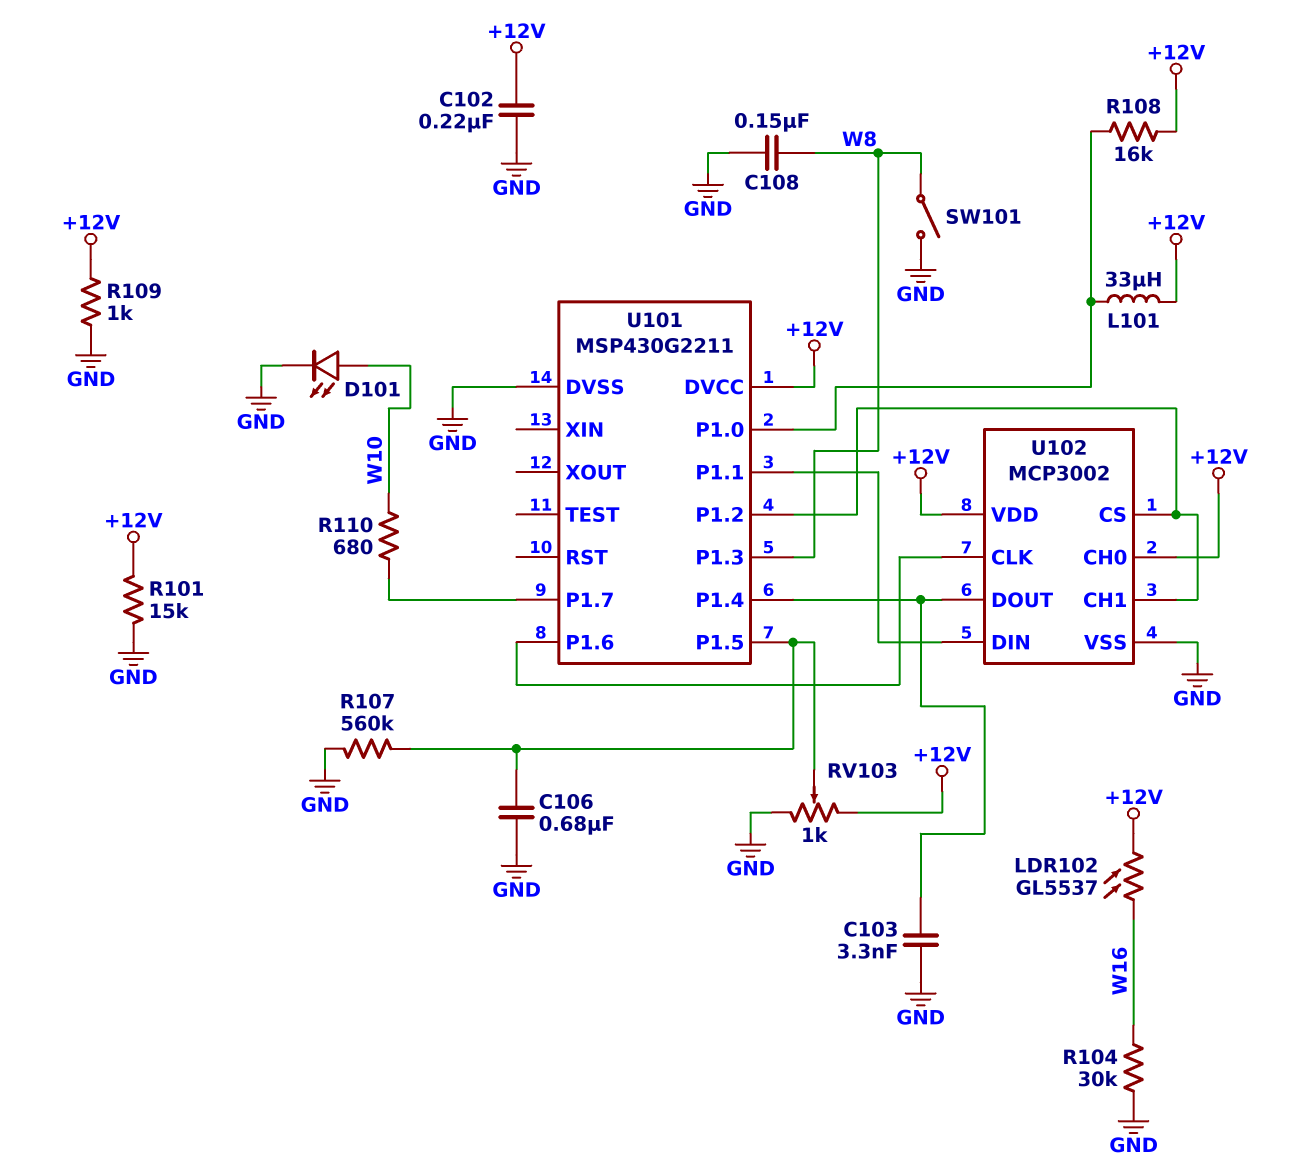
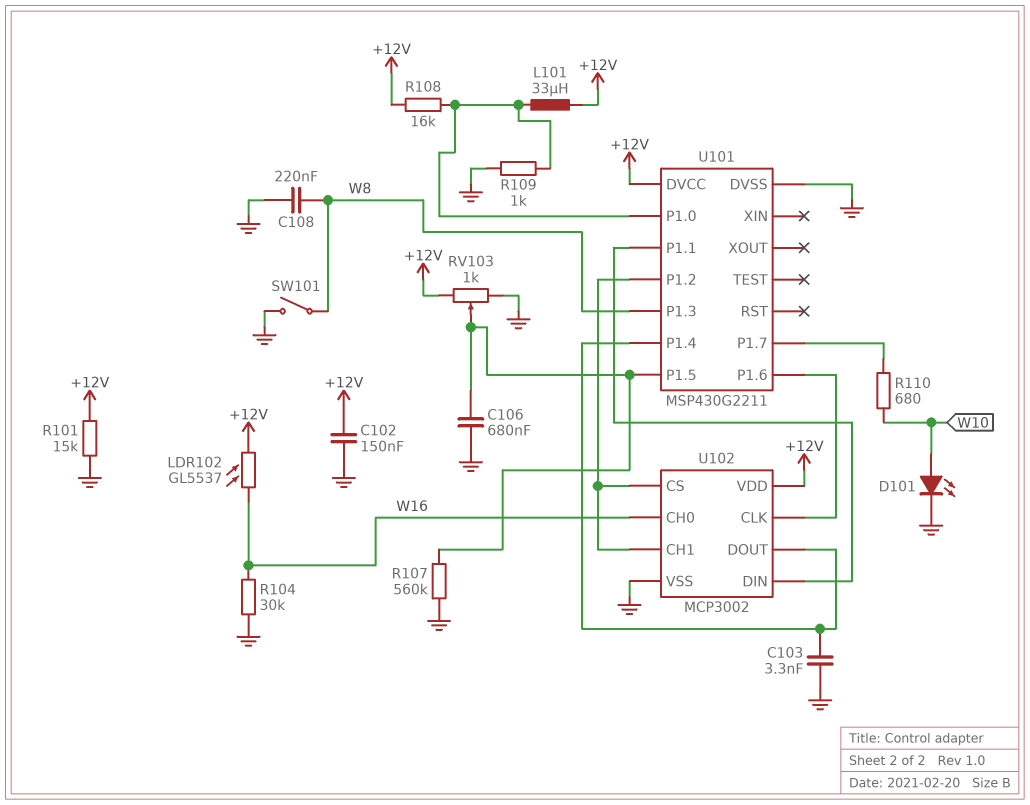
C102: 220nF (+12V, GND) -> 150nF (+12V, GND)
C108: 150nF (GND, W8) -> 220nF (GND, W8)
R109: 1k (+12V, GND) -> 1k (GND, U101/P1.0)
U102 pin CH0: +12V -> W16

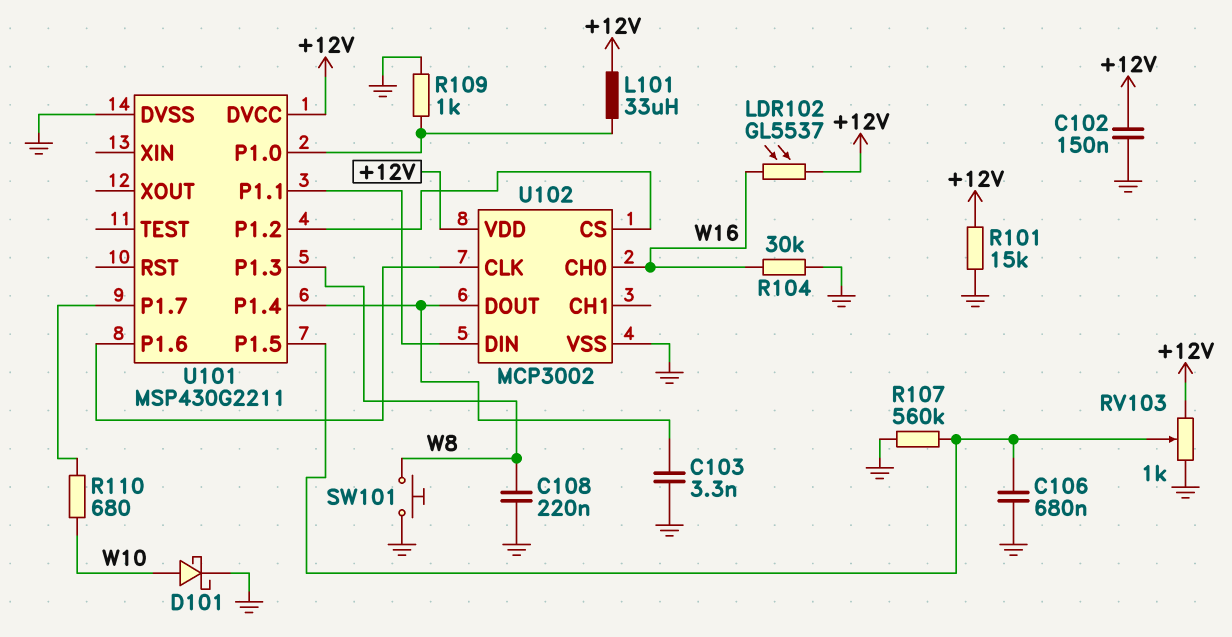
D101: LED (A W10, K GND) -> schottky (A W10, K GND)
R108: 16k (+12V, U101/P1.0) -> none
SW101: switch (GND, W8) -> button (GND, W8)
U102 pin CH1: U101/P1.2 -> none

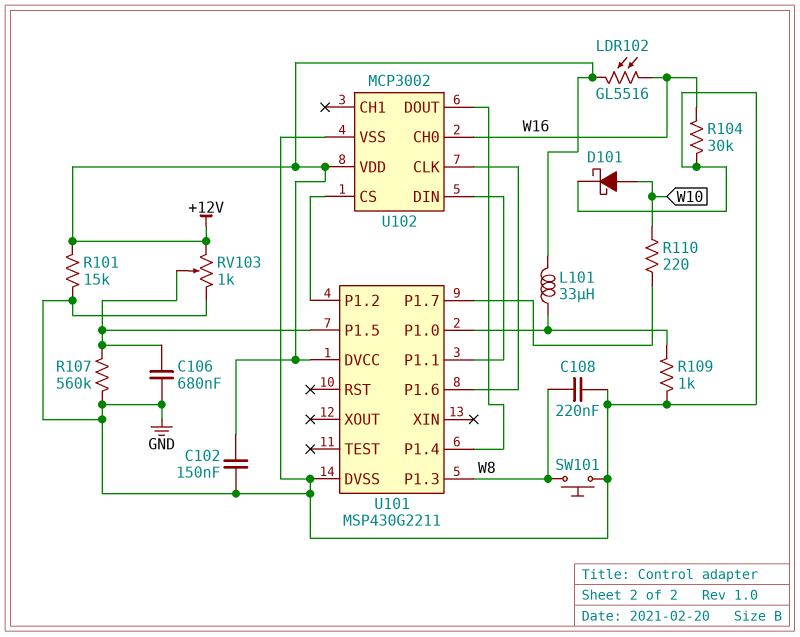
C103: 3.3nF (GND, U101/P1.4) -> none
LDR102: GL5537 (+12V, W16) -> GL5516 (+12V, W16)
R110: 680 (U101/P1.7, W10) -> 220 (U101/P1.7, W10)

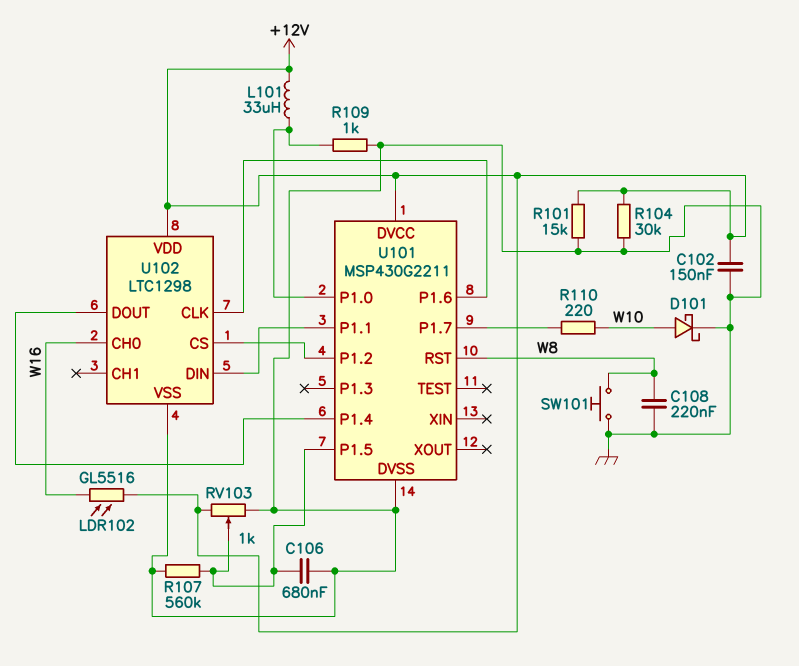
R104: 30k (GND, W16) -> 30k (+12V, GND)
U101 pin P1.3: W8 -> none
U101 pin RST: none -> W8
U102: MCP3002 -> LTC1298

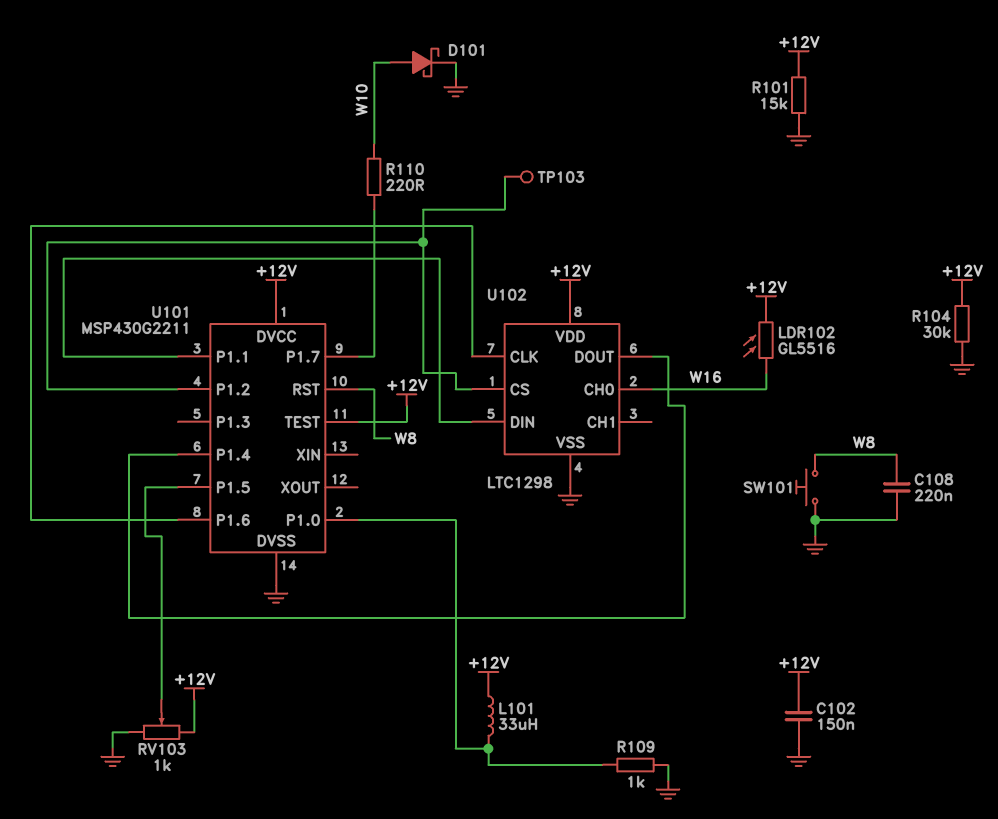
C106: 680nF (GND, U101/P1.5) -> none
R107: 560k (GND, U101/P1.5) -> none
TP103: none -> test point (U101/P1.2)
U101 pin TEST: none -> +12V

